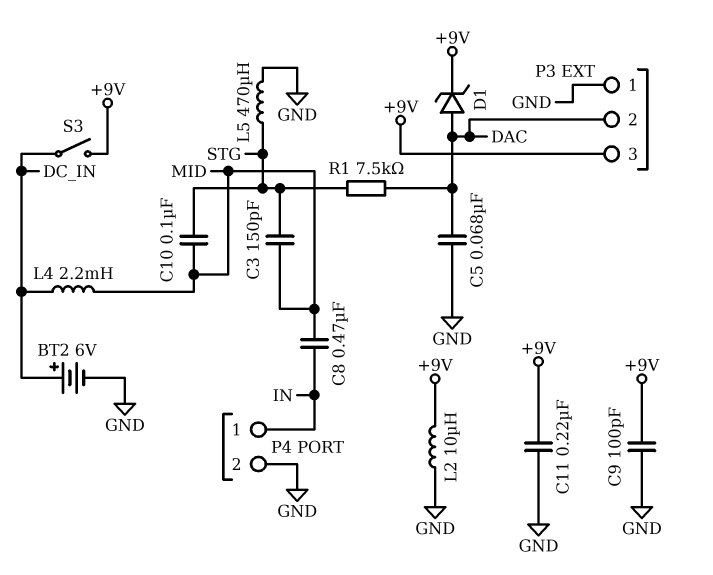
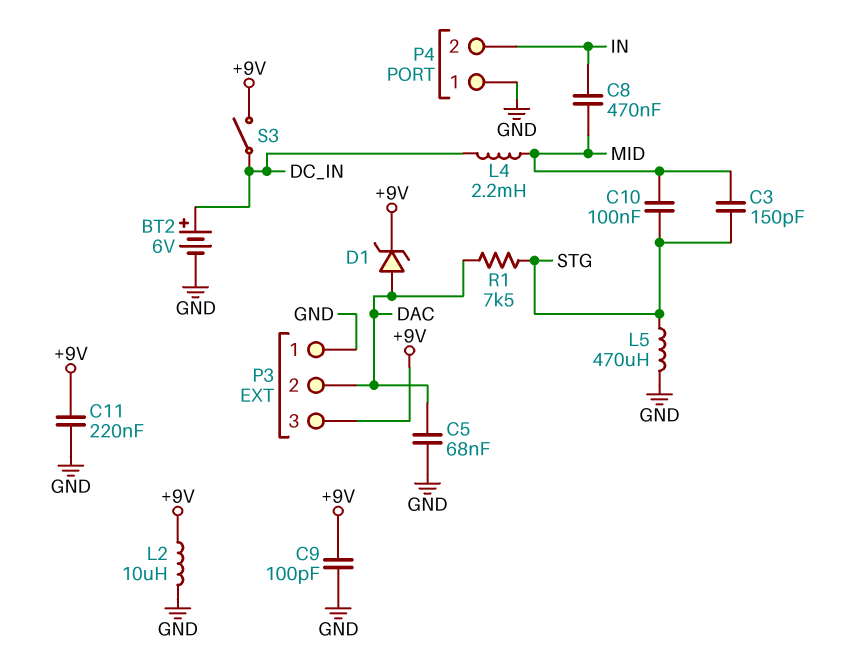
P4 pin 1: IN -> GND
P4 pin 2: GND -> IN

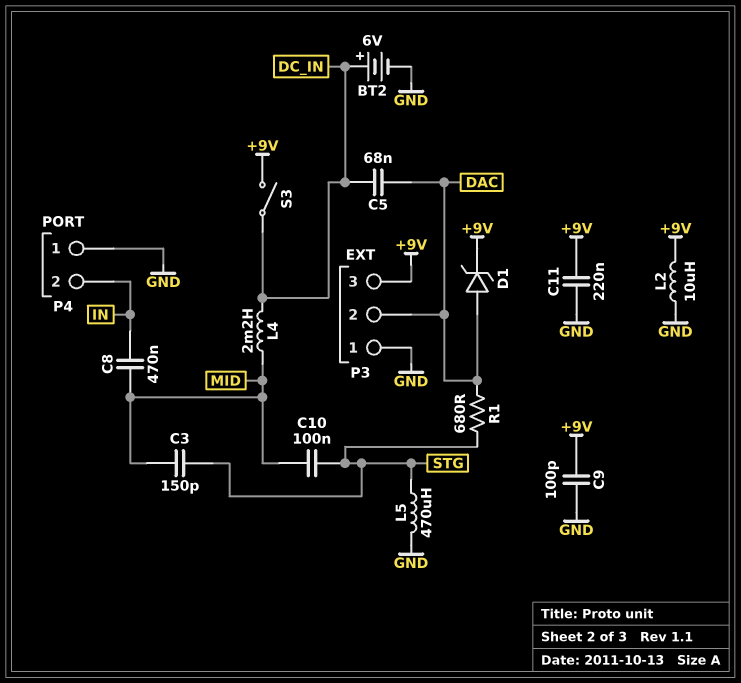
C5: 68nF (DAC, GND) -> 68nF (DAC, DC_IN)
R1: 7.5k (DAC, STG) -> 680 (DAC, STG)

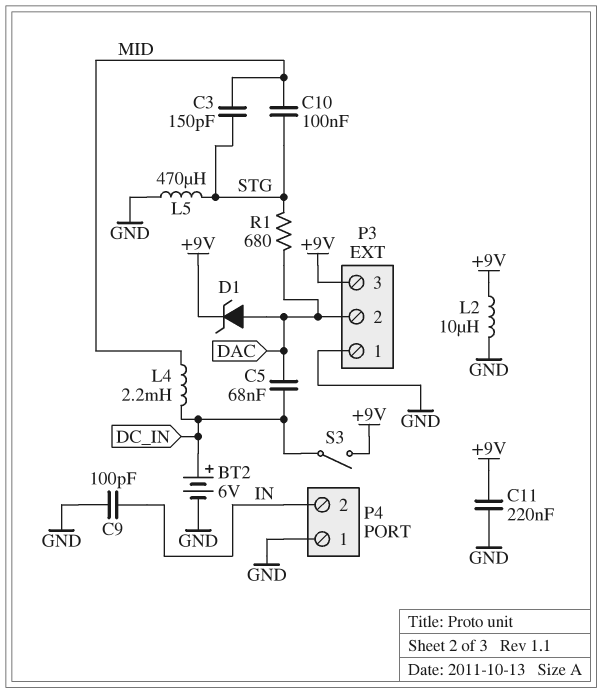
C8: 470nF (IN, MID) -> none
C9: 100pF (+9V, GND) -> 100pF (GND, IN)

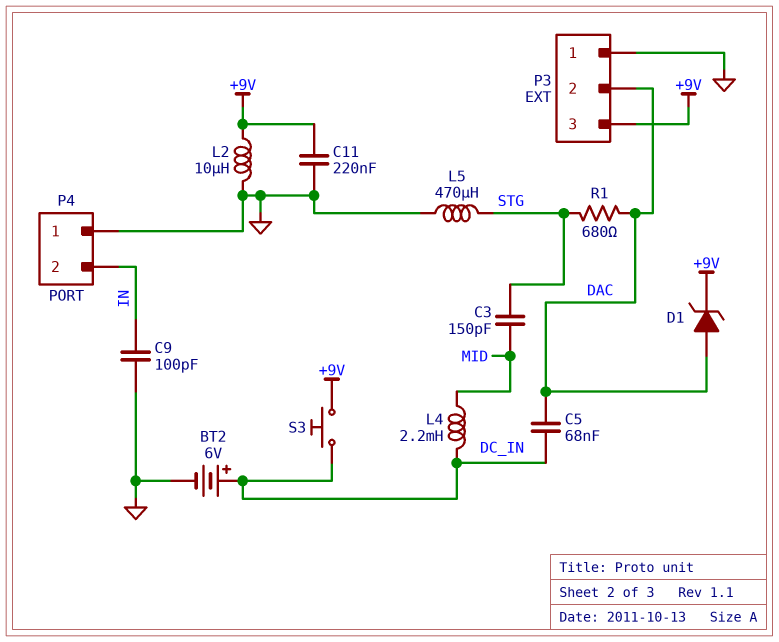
C10: 100nF (MID, STG) -> none
S3: switch (+9V, DC_IN) -> button (+9V, DC_IN)

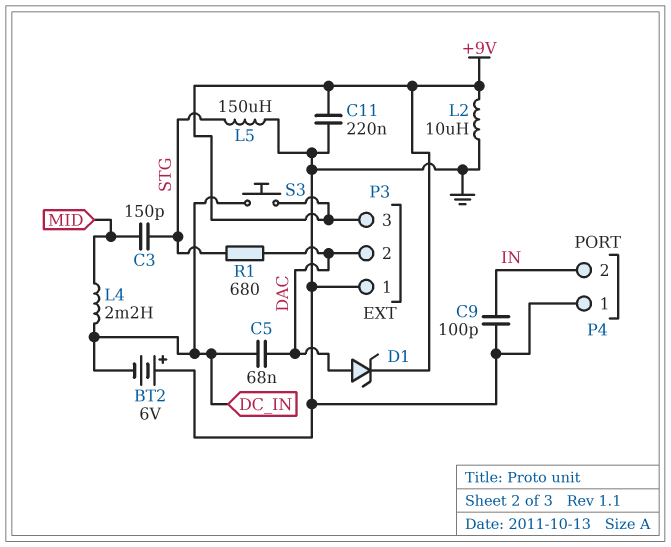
BT2: 6V (plus DC_IN, minus GND) -> 6V (plus GND, minus DC_IN)
L5: 470uH (GND, STG) -> 150uH (GND, STG)

